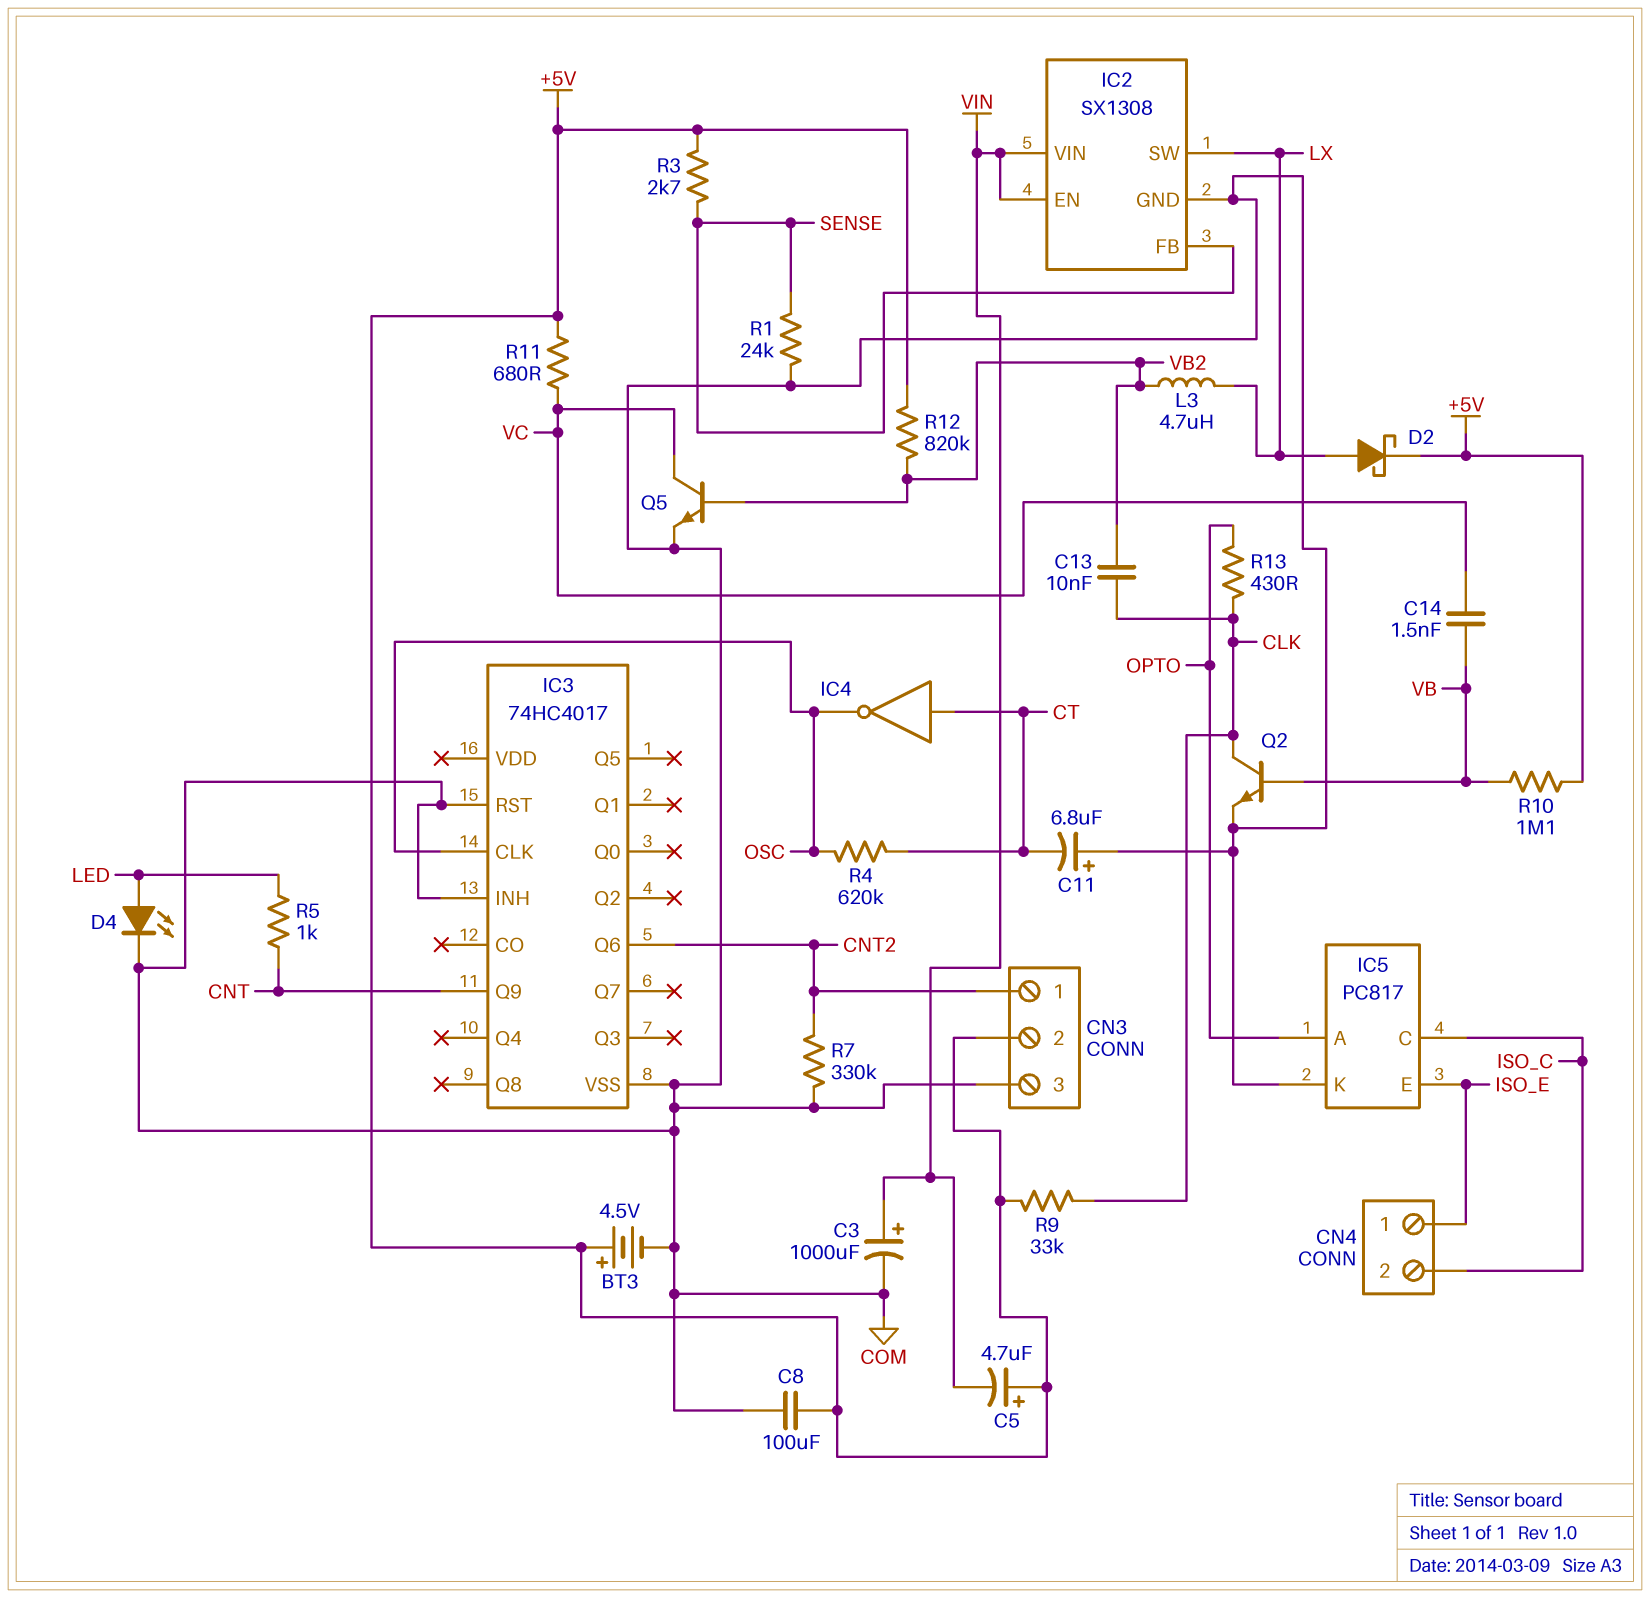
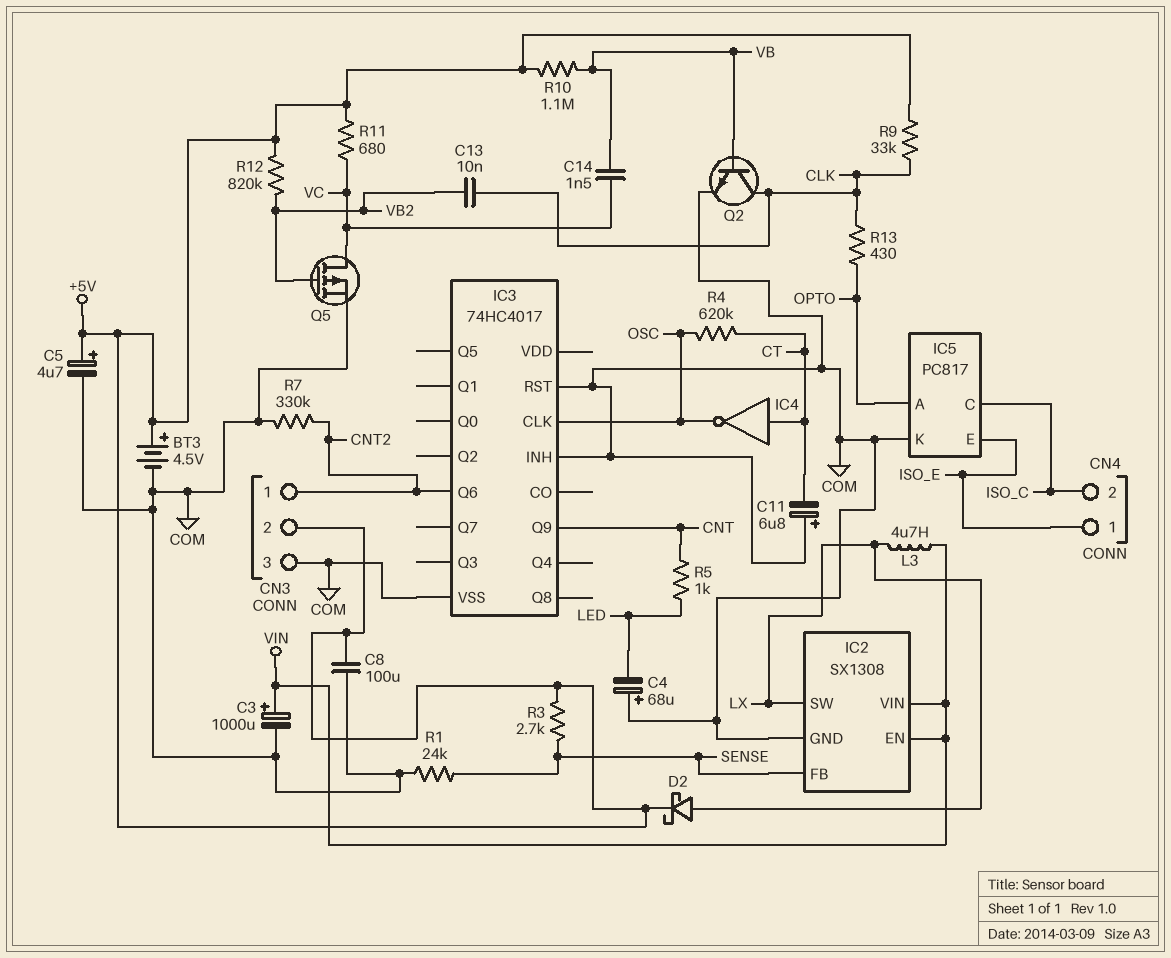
C4: none -> 68uF (plus COM, minus LED)
C5: 4.7uF (plus +5V, minus VIN) -> 4.7uF (plus +5V, minus COM)
D4: LED (A LED, K COM) -> none
L3: 4.7uH (LX, VB2) -> 4.7uH (LX, VIN)
Q5: NPN (B VB2, C VC, E COM) -> PMOS (G VB2, D VC, S COM)

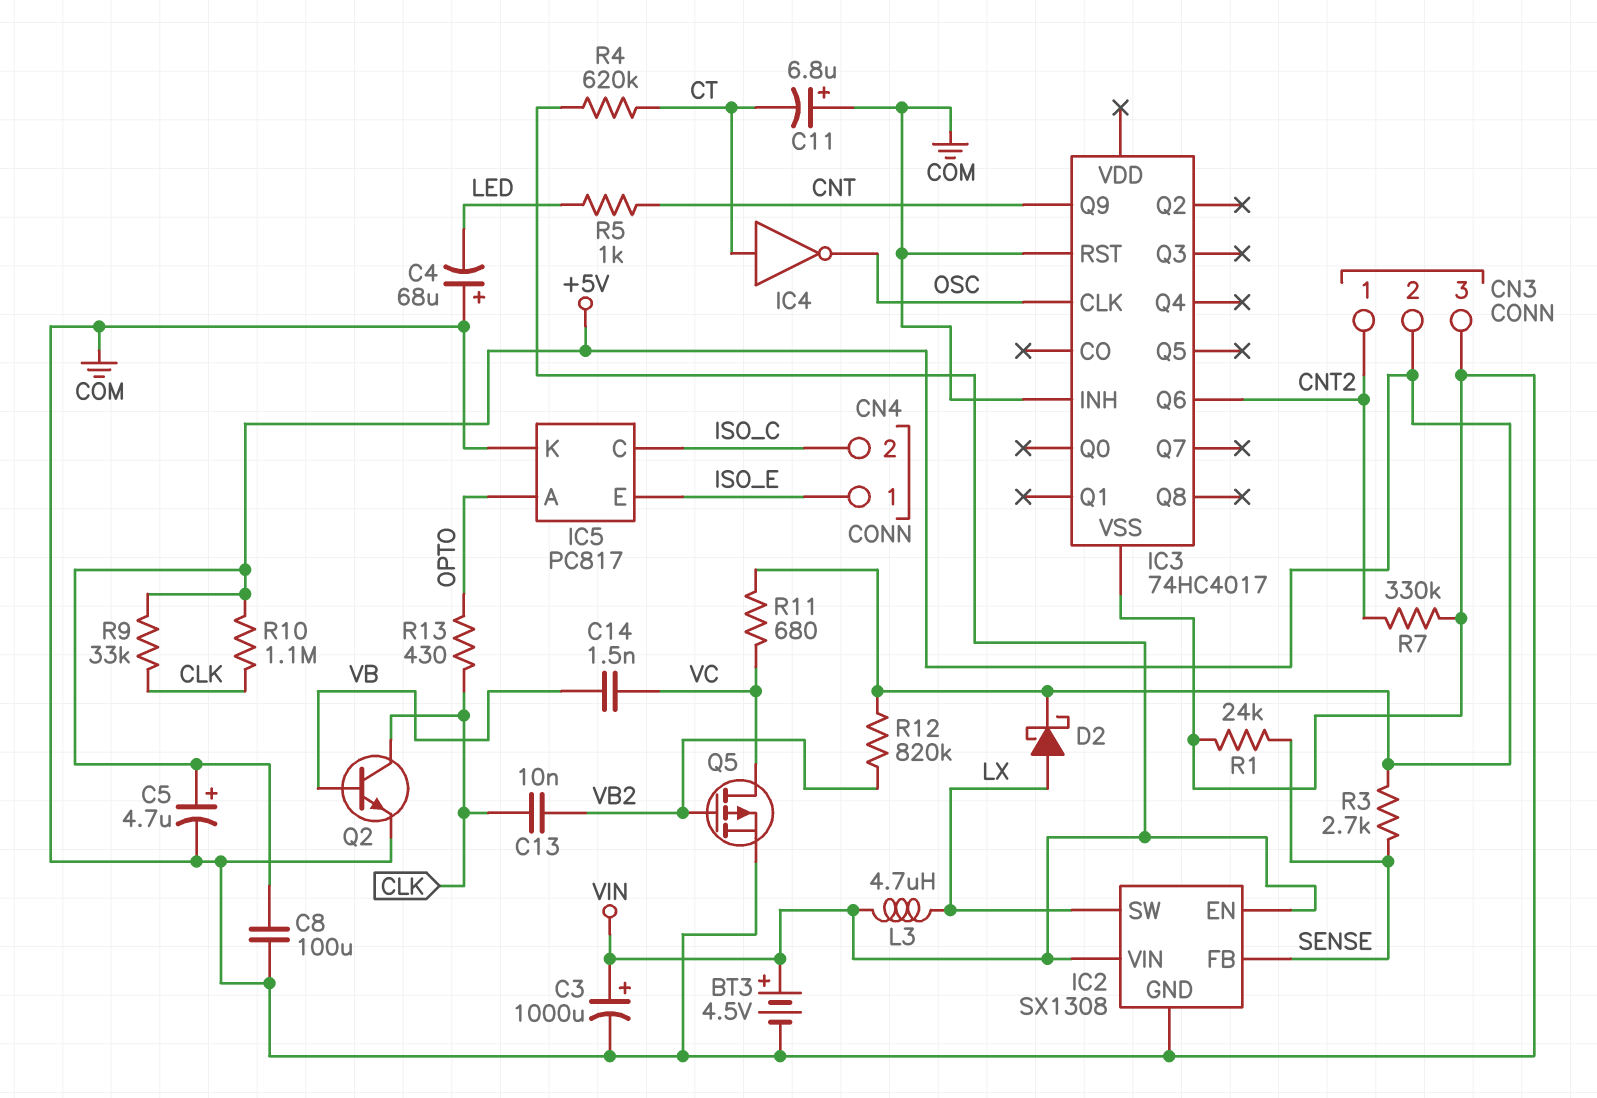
BT3: 4.5V (plus +5V, minus COM) -> 4.5V (plus VIN, minus COM)
R4: 620k (CT, OSC) -> 620k (CT, VIN)
R10: 1.1M (+5V, VB) -> 1.1M (+5V, CLK)

